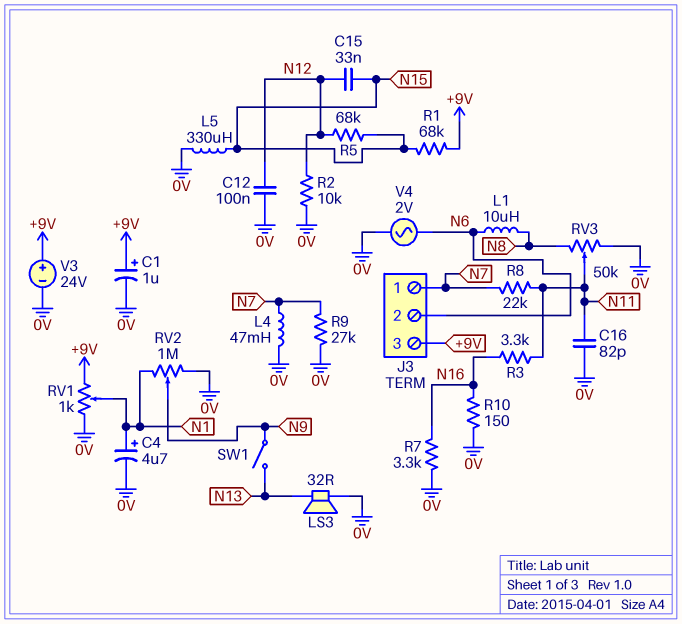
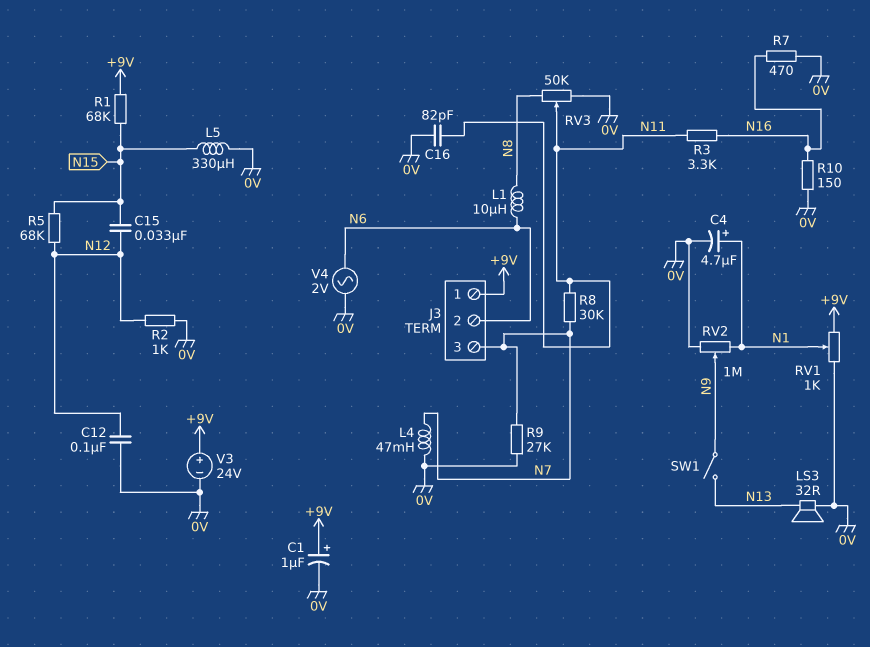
J3 pin 1: N7 -> +9V
J3 pin 3: +9V -> N7
R2: 10k (0V, N12) -> 1k (0V, N12)
R7: 3.3k (0V, N16) -> 470 (0V, N16)
R8: 22k (N7, N11) -> 30k (N7, N11)

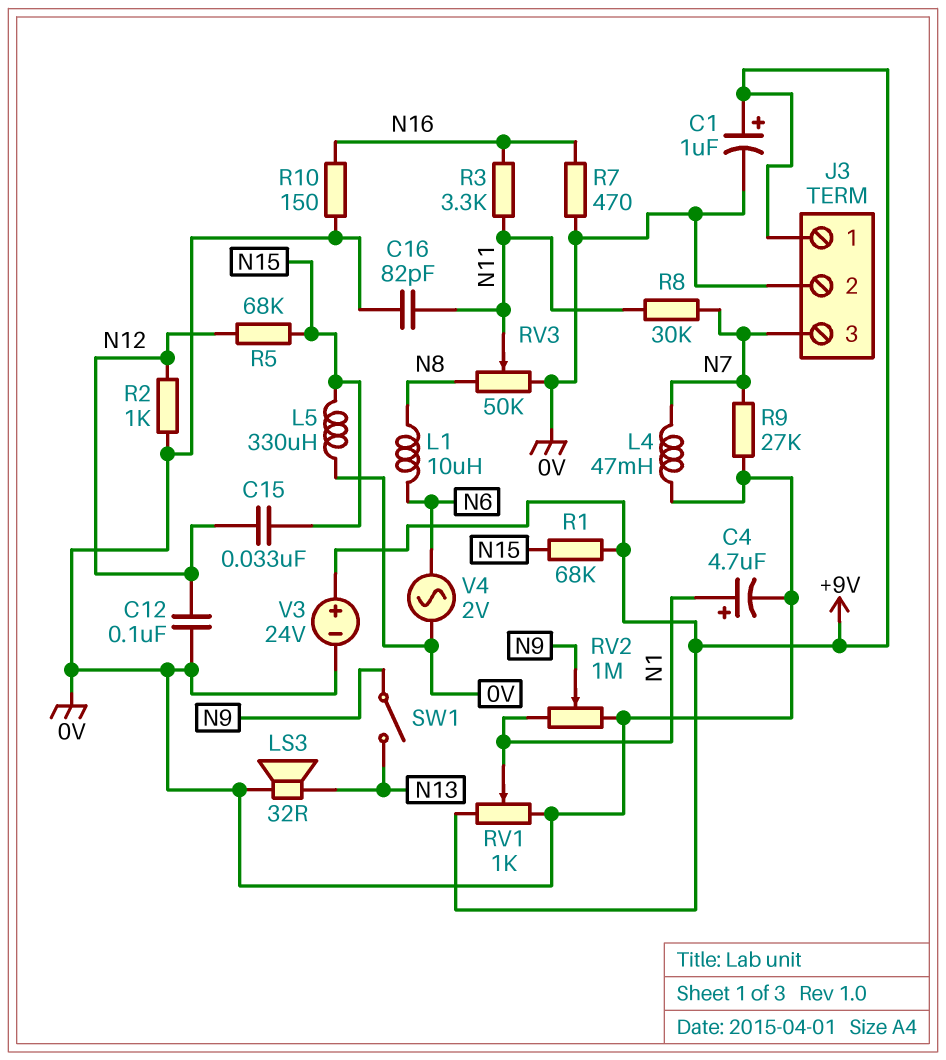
J3 pin 2: N6 -> 0V

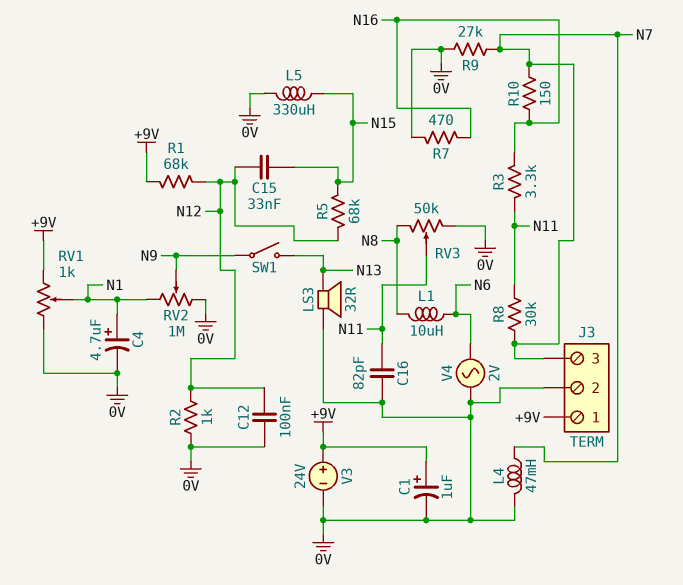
R1: 68k (+9V, N15) -> 68k (+9V, N12)
R10: 150 (0V, N16) -> 150 (N7, N16)

